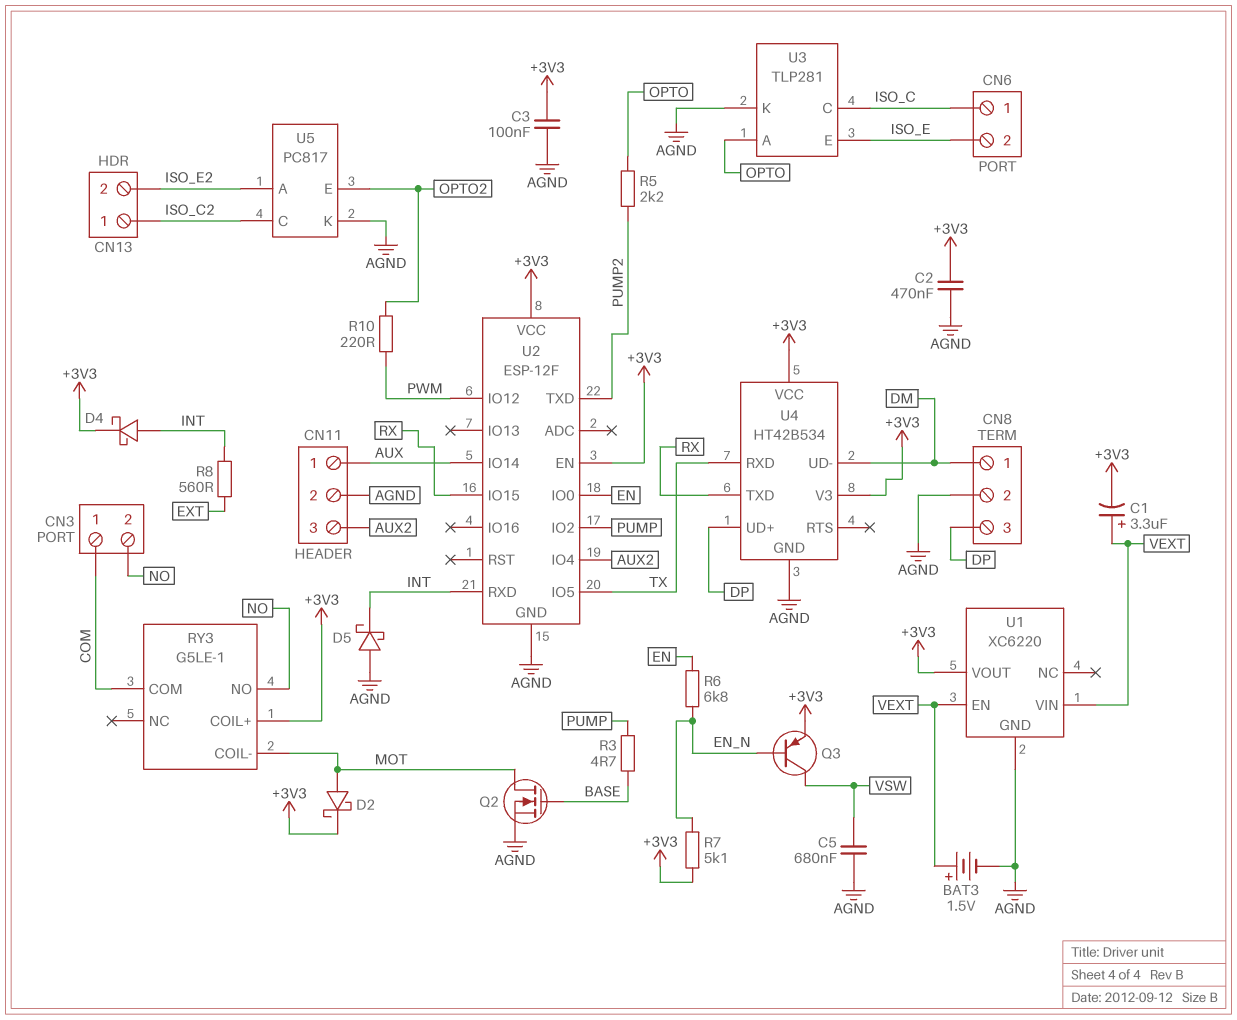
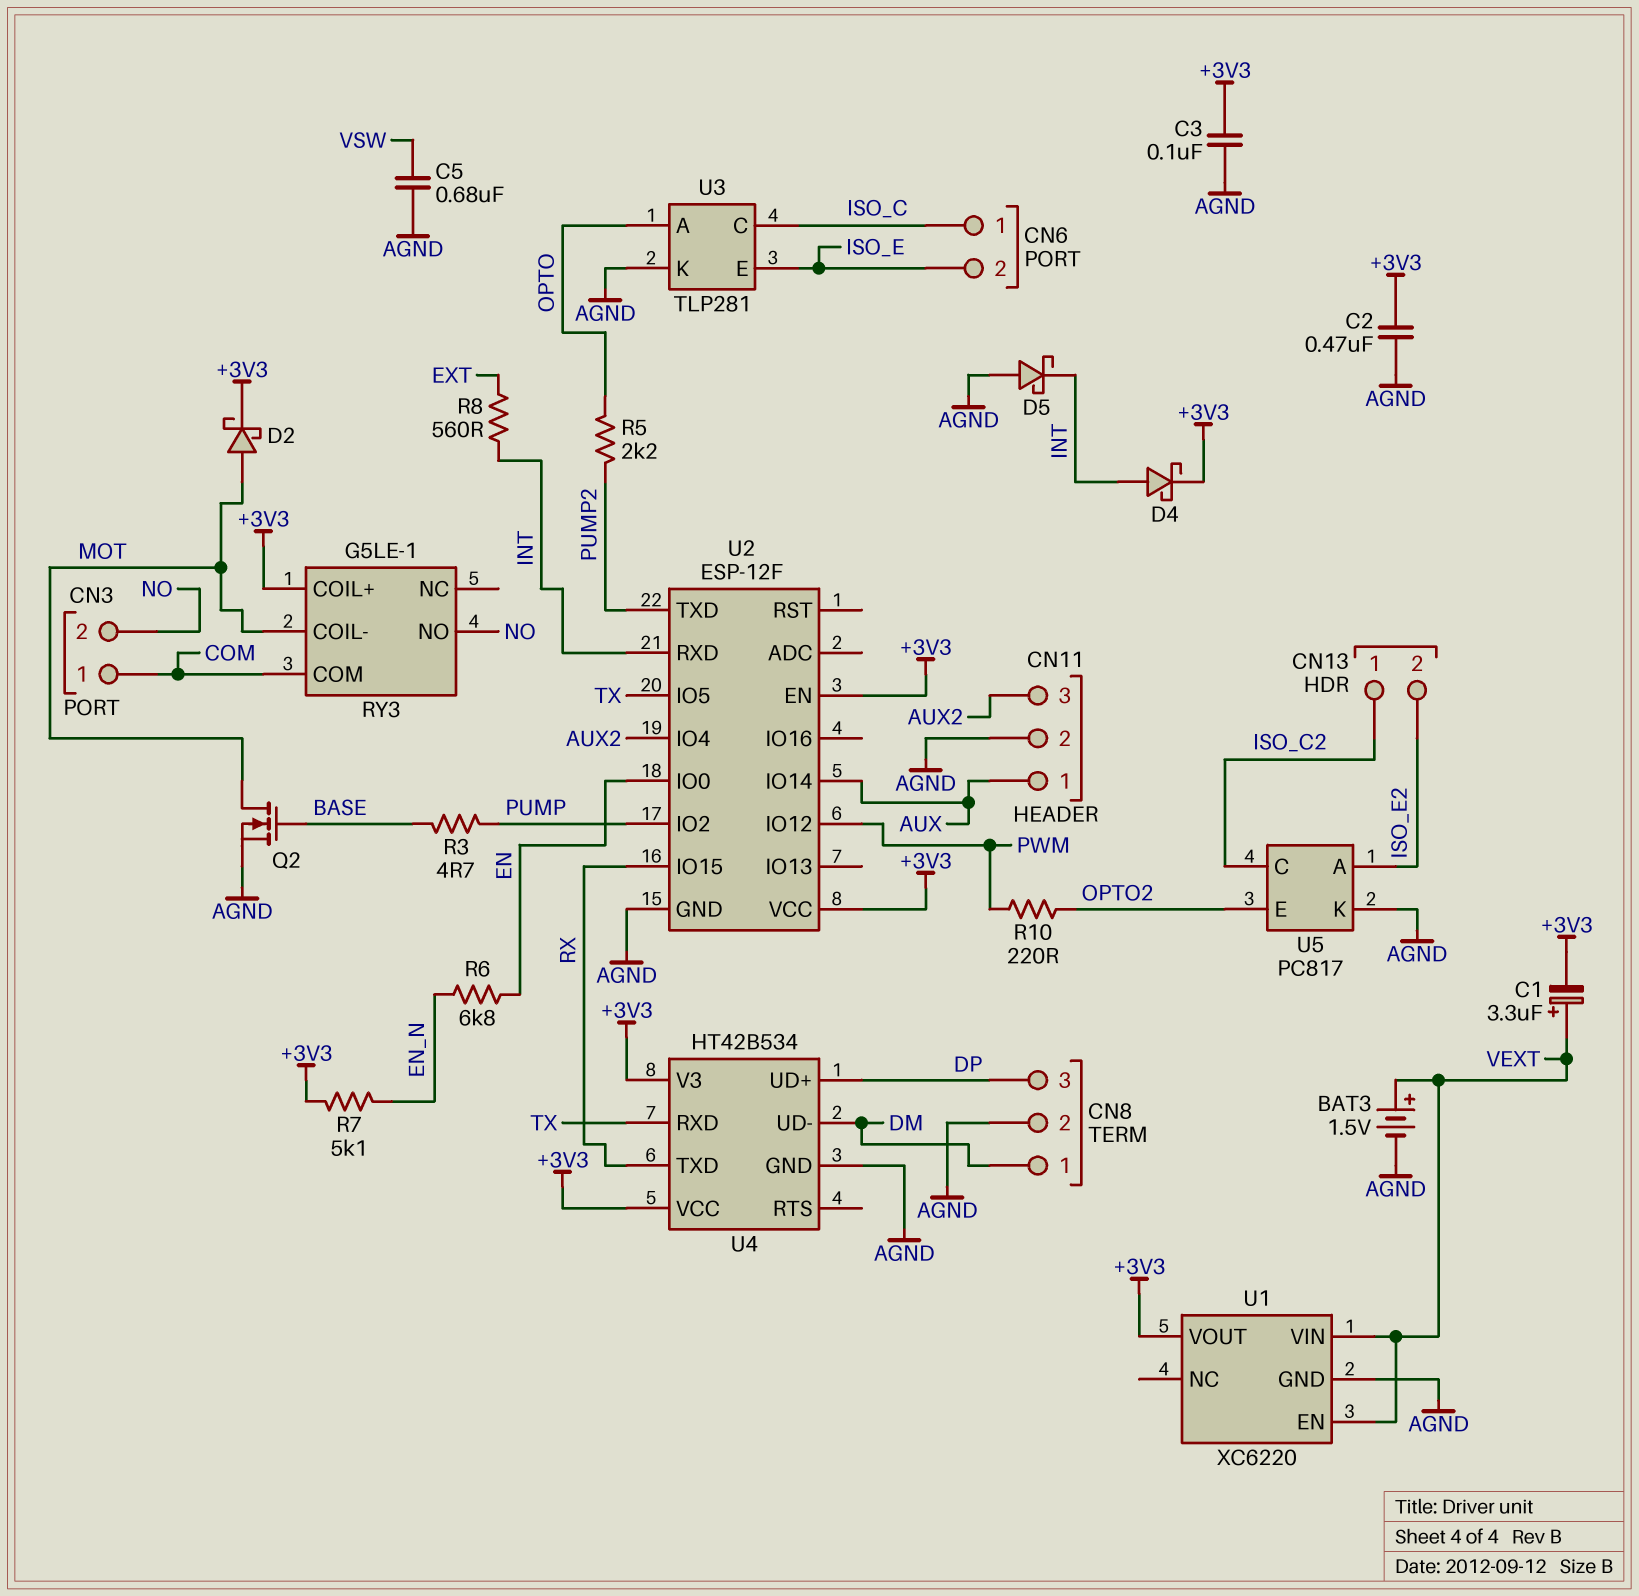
Q3: PNP (B EN_N, C VSW, E +3V3) -> none

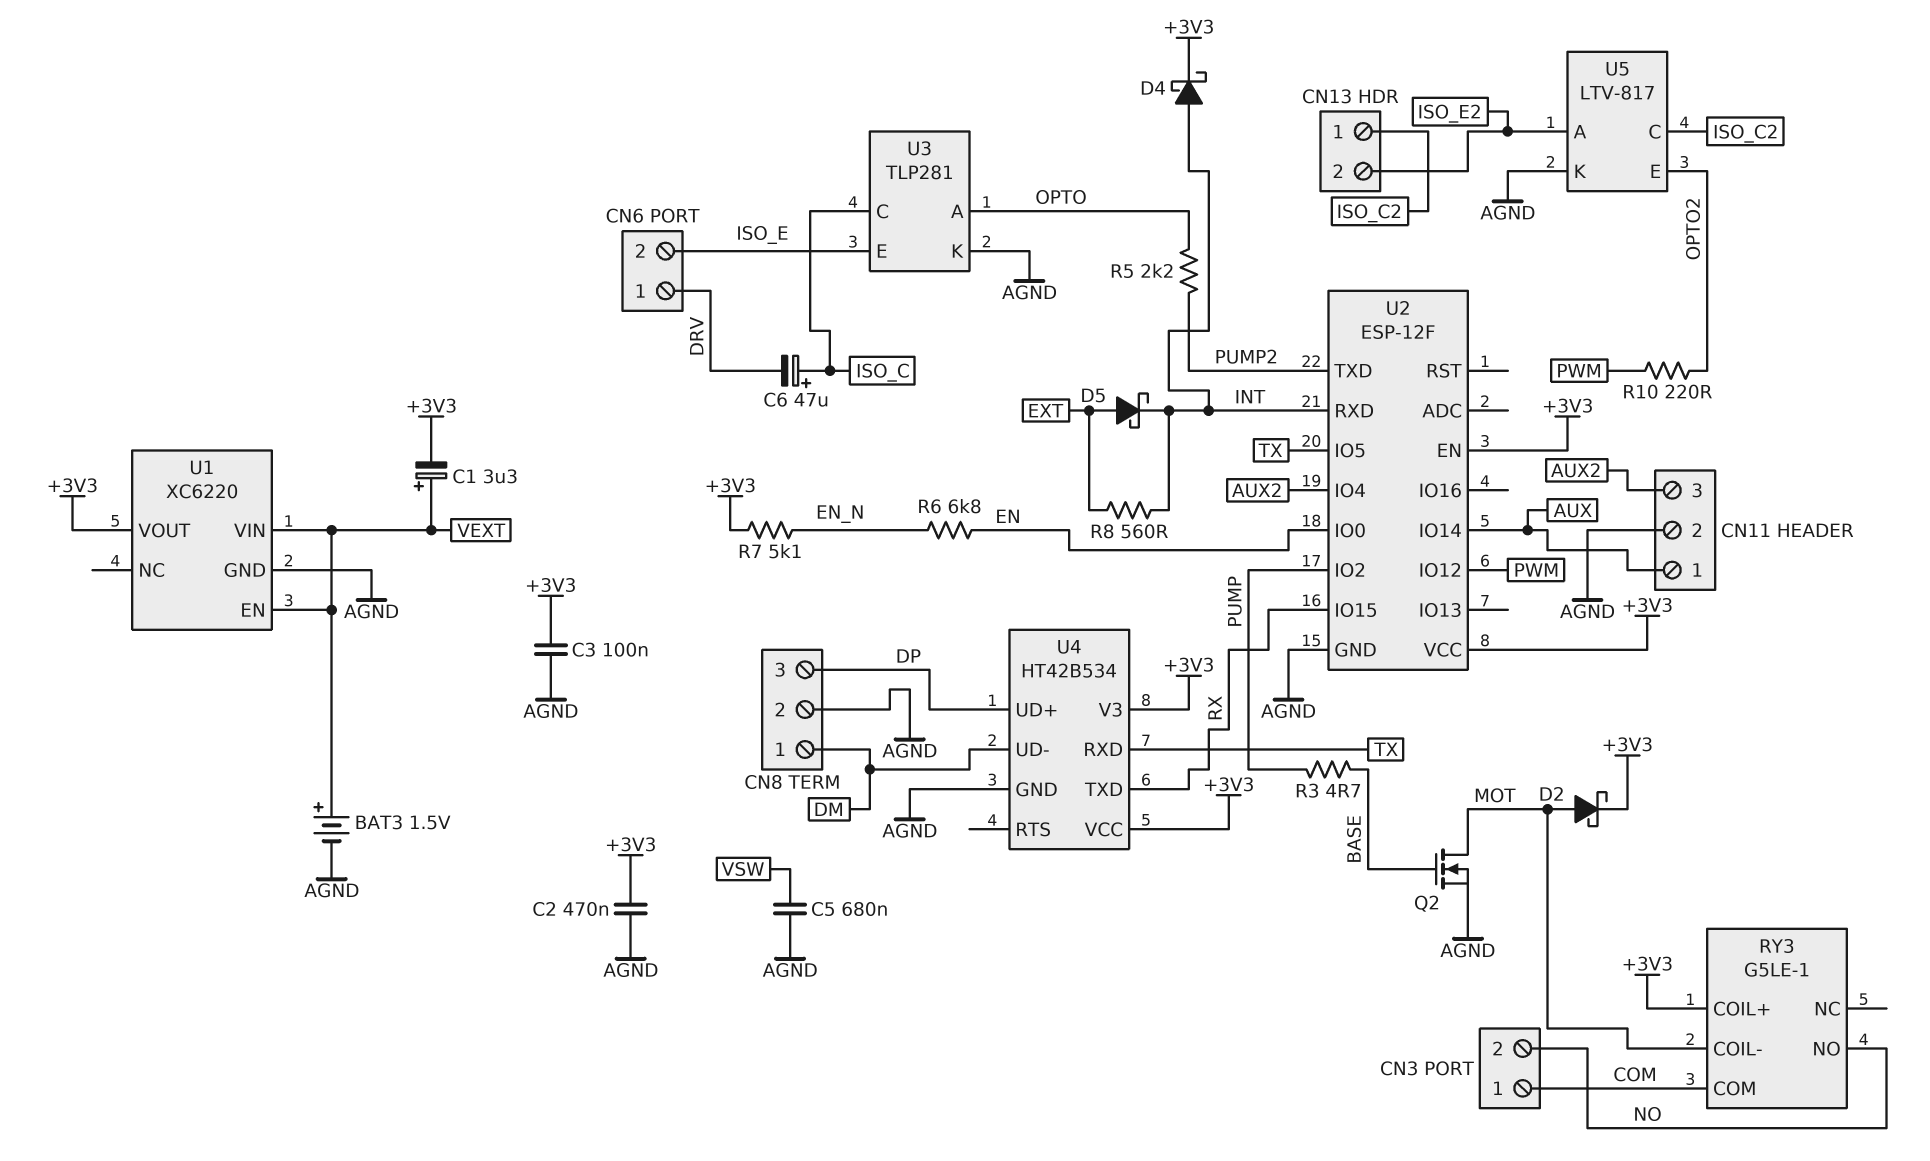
C6: none -> 47uF (plus ISO_C, minus DRV)
CN6 pin 1: ISO_C -> DRV
D5: schottky (A AGND, K INT) -> schottky (A EXT, K INT)
U5: PC817 -> LTV-817

